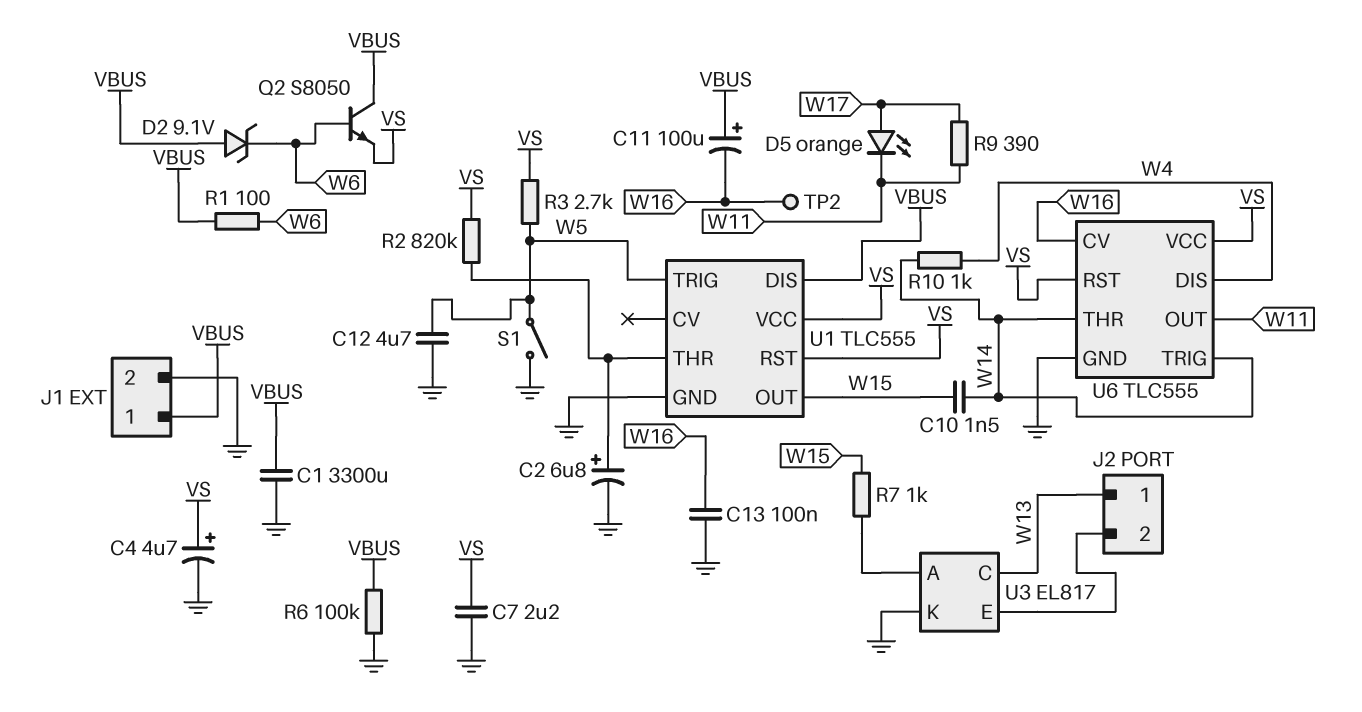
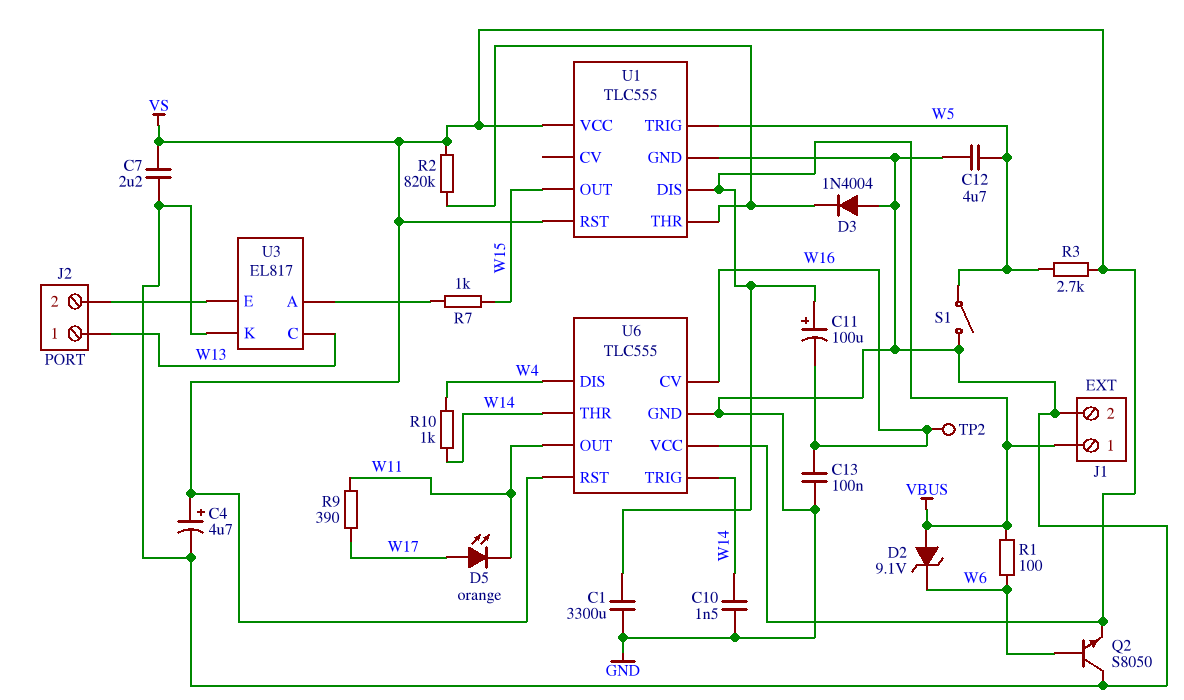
C2: 6.8uF (plus U1/THR, minus GND) -> none
C10: 1.5nF (W14, W15) -> 1.5nF (GND, W14)
D3: none -> diode 1N4004 (A GND, K U1/THR)
Q2: NPN S8050 (B W6, C VBUS, E VS) -> NPN S8050 (B W6, C GND, E VS)
R6: 100k (GND, VBUS) -> none

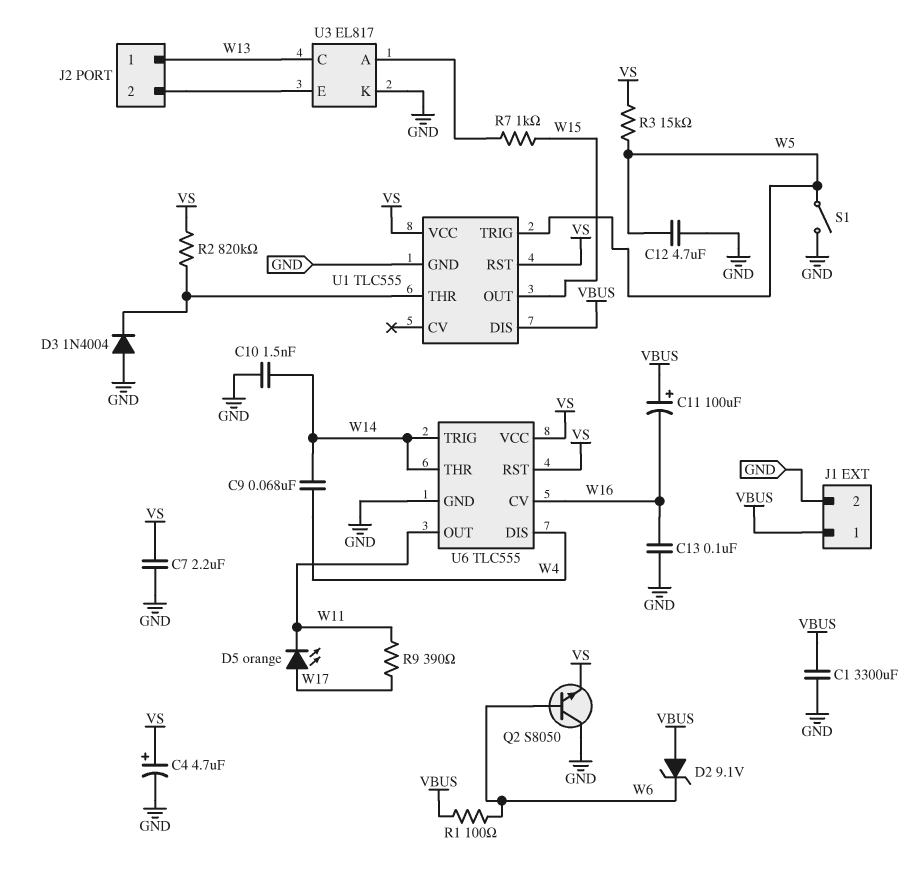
C9: none -> 68nF (W4, W14)
R3: 2.7k (VS, W5) -> 15k (VS, W5)
R10: 1k (W4, W14) -> none
TP2: test point (W16) -> none

